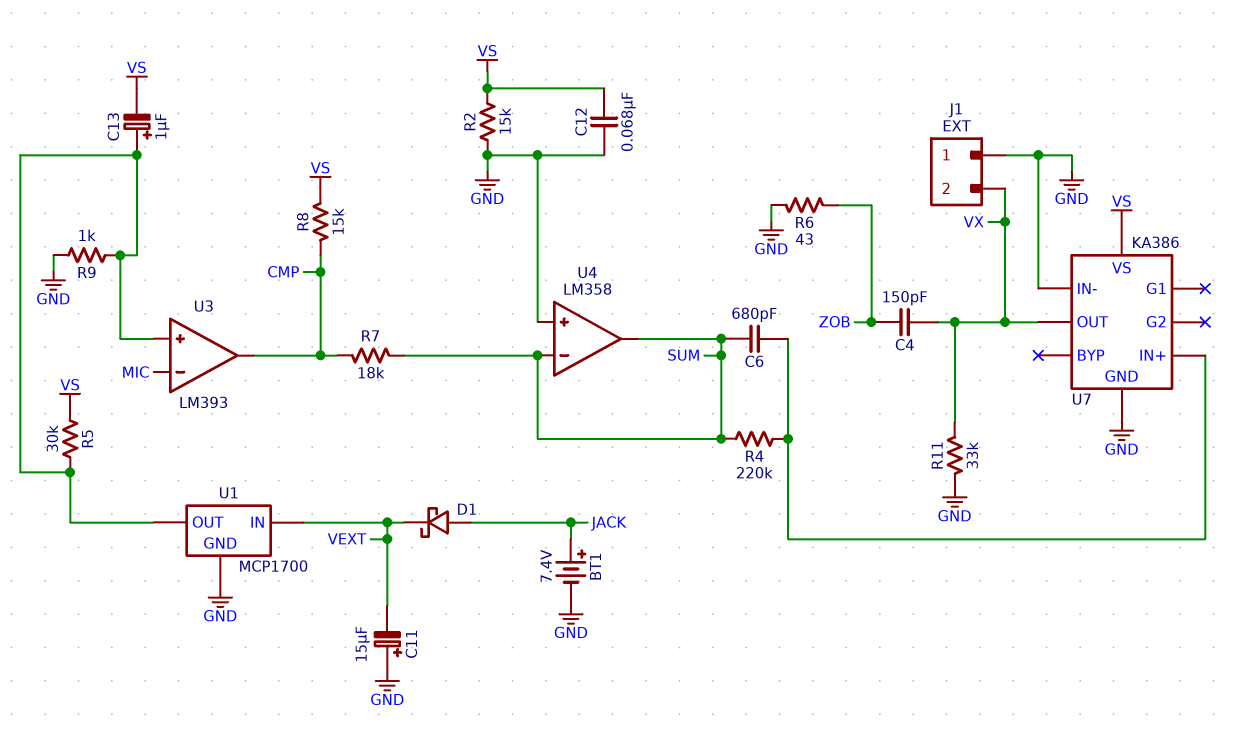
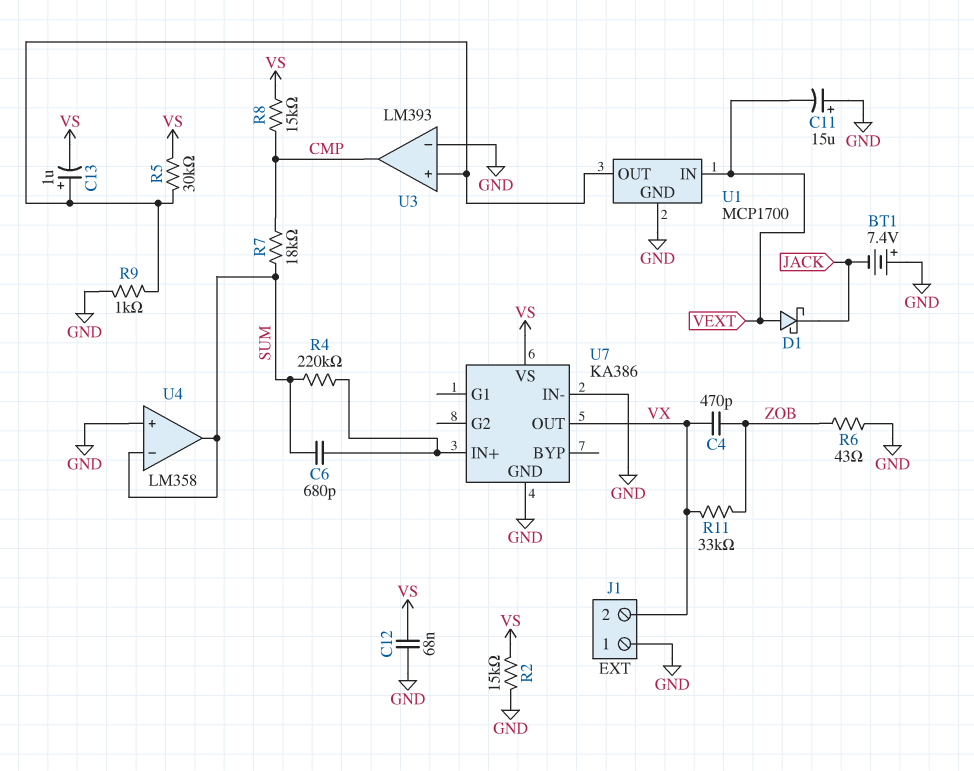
BT1: 7.4V (plus JACK, minus GND) -> 7.4V (plus GND, minus JACK)
C4: 150pF (VX, ZOB) -> 470pF (VX, ZOB)
D1: schottky (A JACK, K VEXT) -> schottky (A VEXT, K JACK)
R11: 33k (GND, VX) -> 33k (VX, ZOB)
U3 pin in-: MIC -> GND

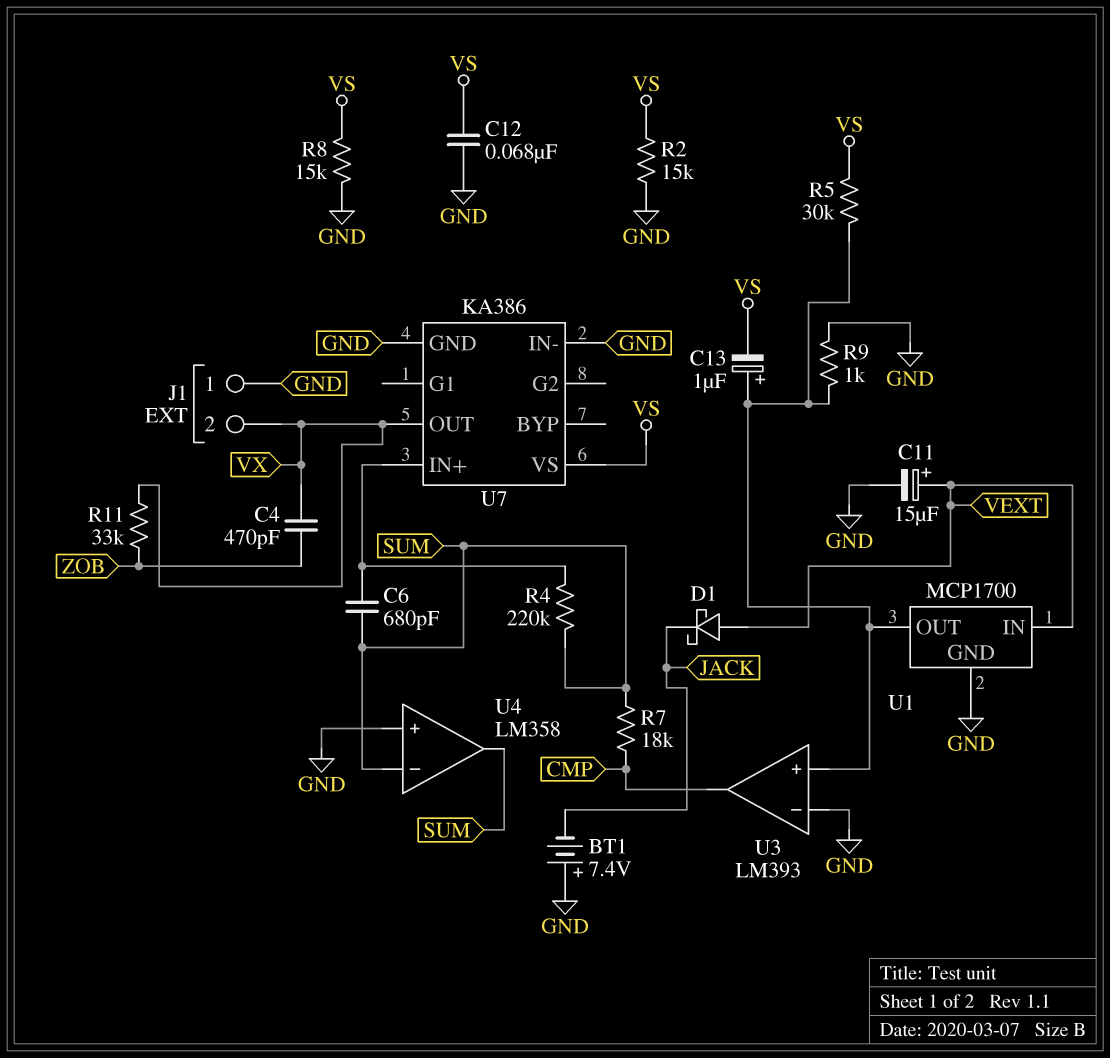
C11: 15uF (plus GND, minus VEXT) -> 15uF (plus VEXT, minus GND)
R6: 43 (GND, ZOB) -> none
R8: 15k (CMP, VS) -> 15k (GND, VS)

